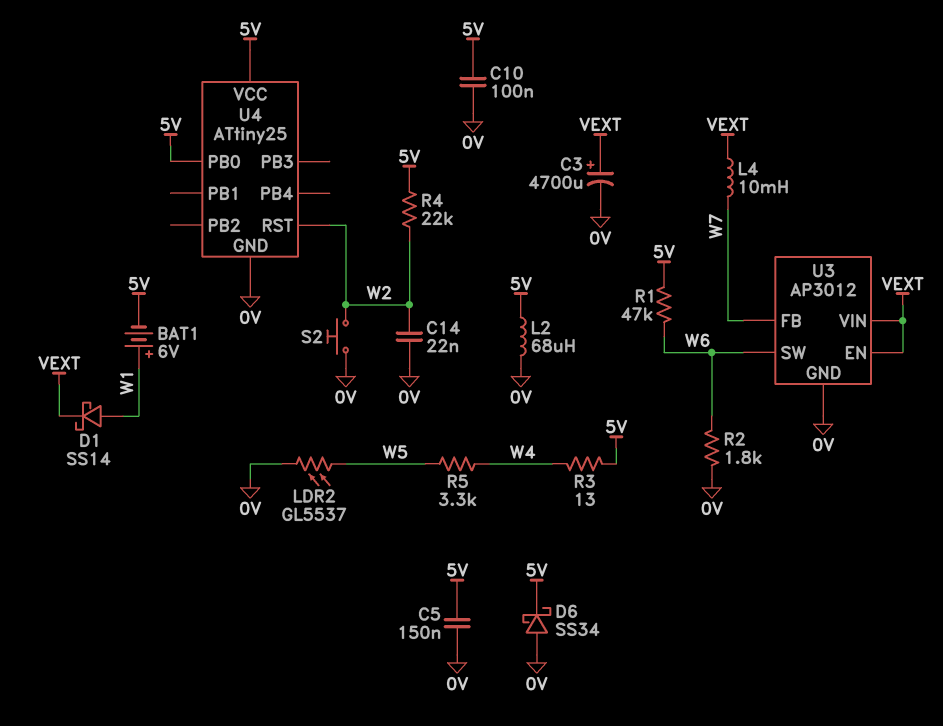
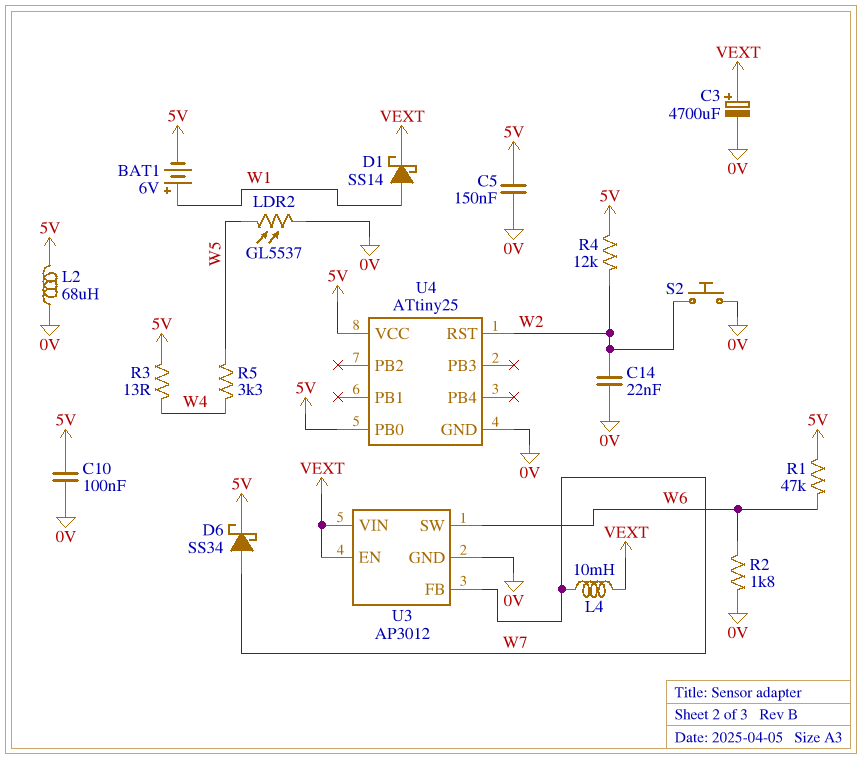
D6: schottky SS34 (A 0V, K 5V) -> schottky SS34 (A W7, K 5V)
R4: 22k (5V, W2) -> 12k (5V, W2)

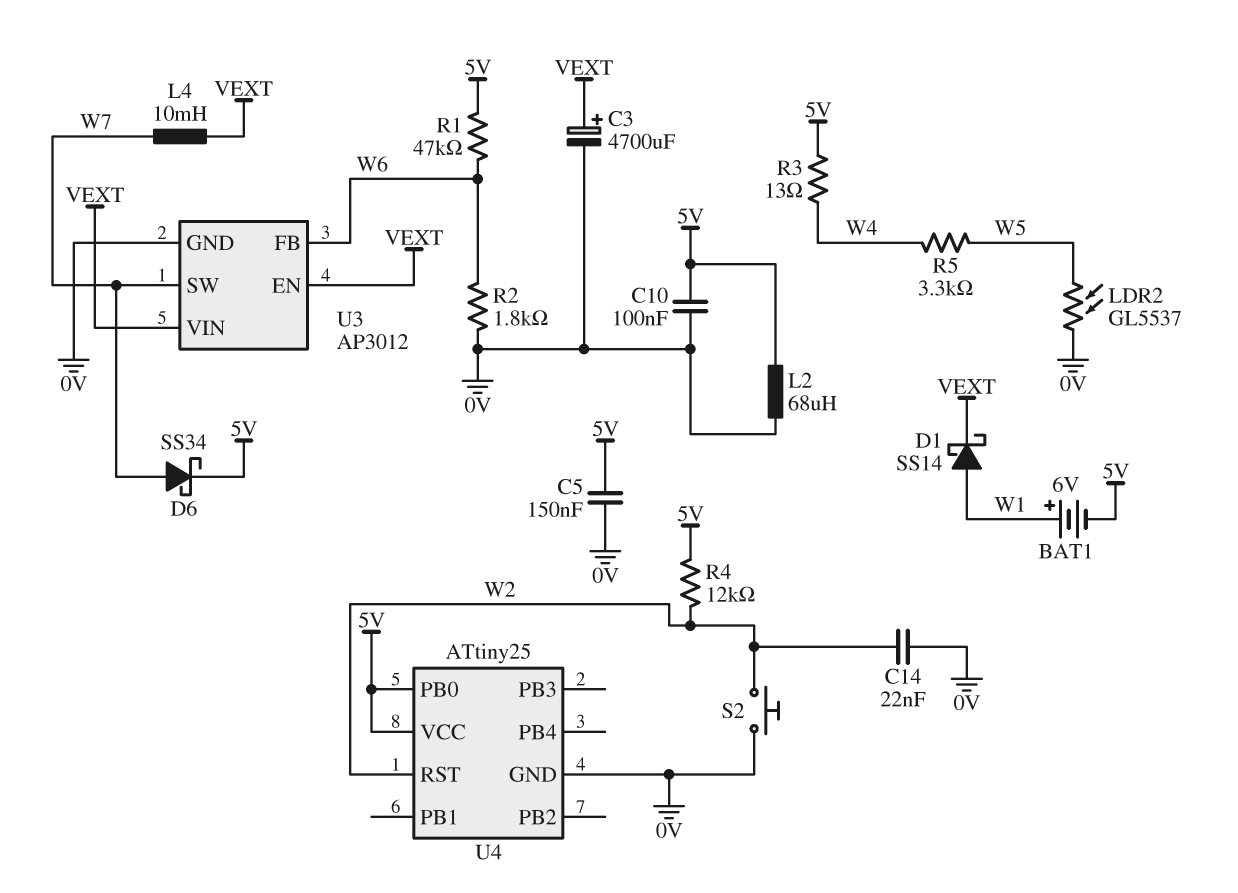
U3 pin FB: W7 -> W6
U3 pin SW: W6 -> W7

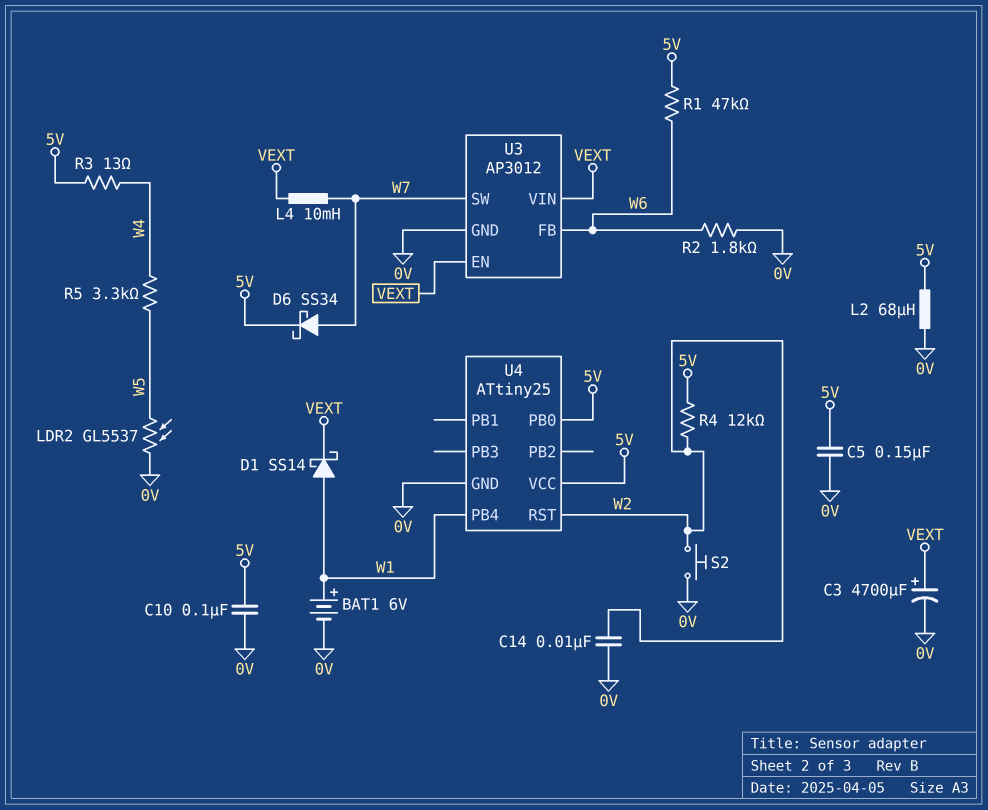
BAT1: 6V (plus W1, minus 5V) -> 6V (plus W1, minus 0V)
C14: 22nF (0V, W2) -> 10nF (0V, W2)
U4 pin PB4: none -> W1

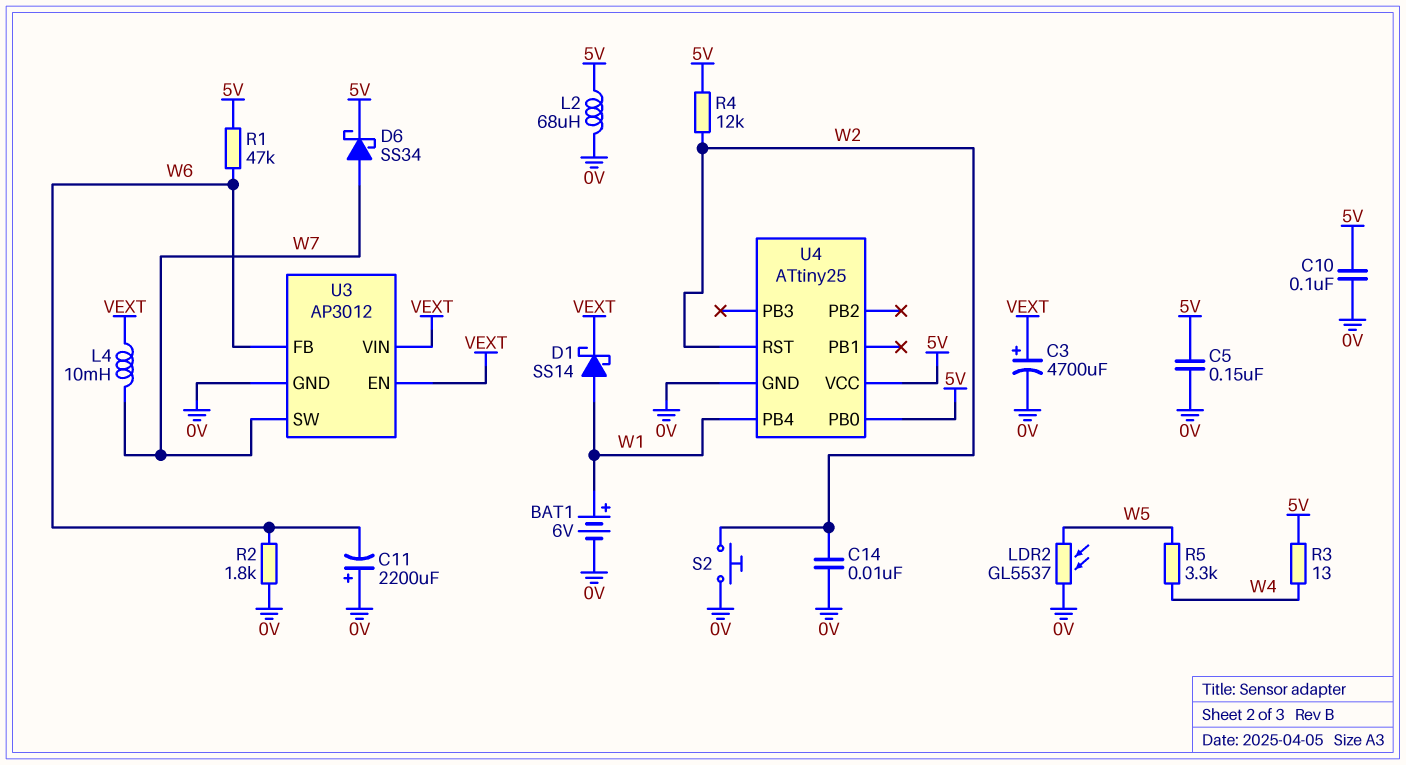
C11: none -> 2200uF (plus 0V, minus W6)

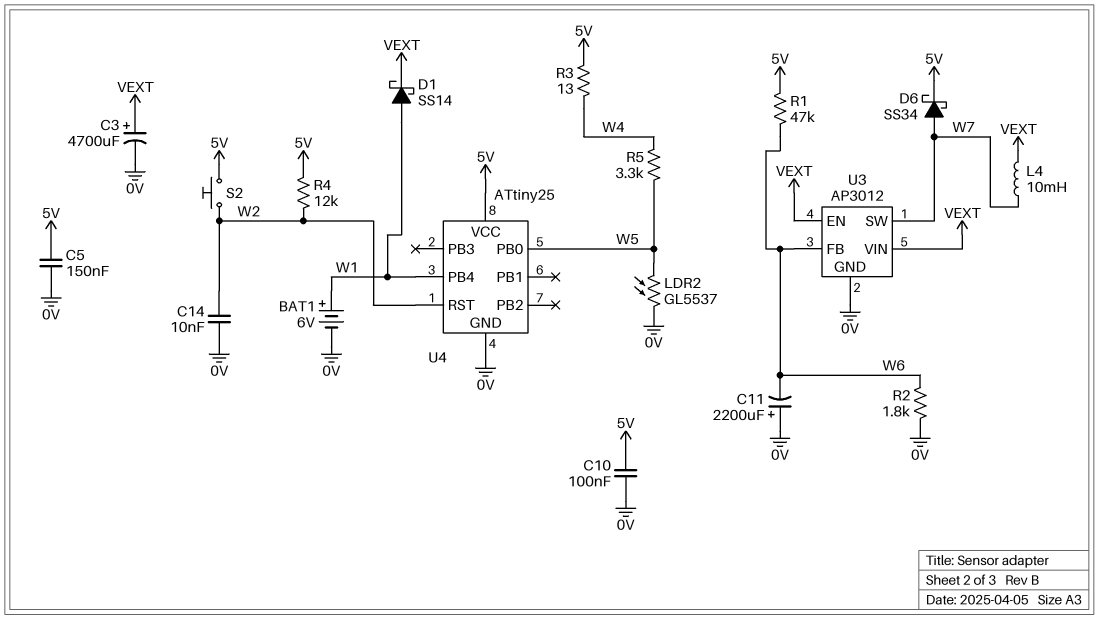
L2: 68uH (0V, 5V) -> none
S2: button (0V, W2) -> button (5V, W2)
U4 pin PB0: 5V -> W5

